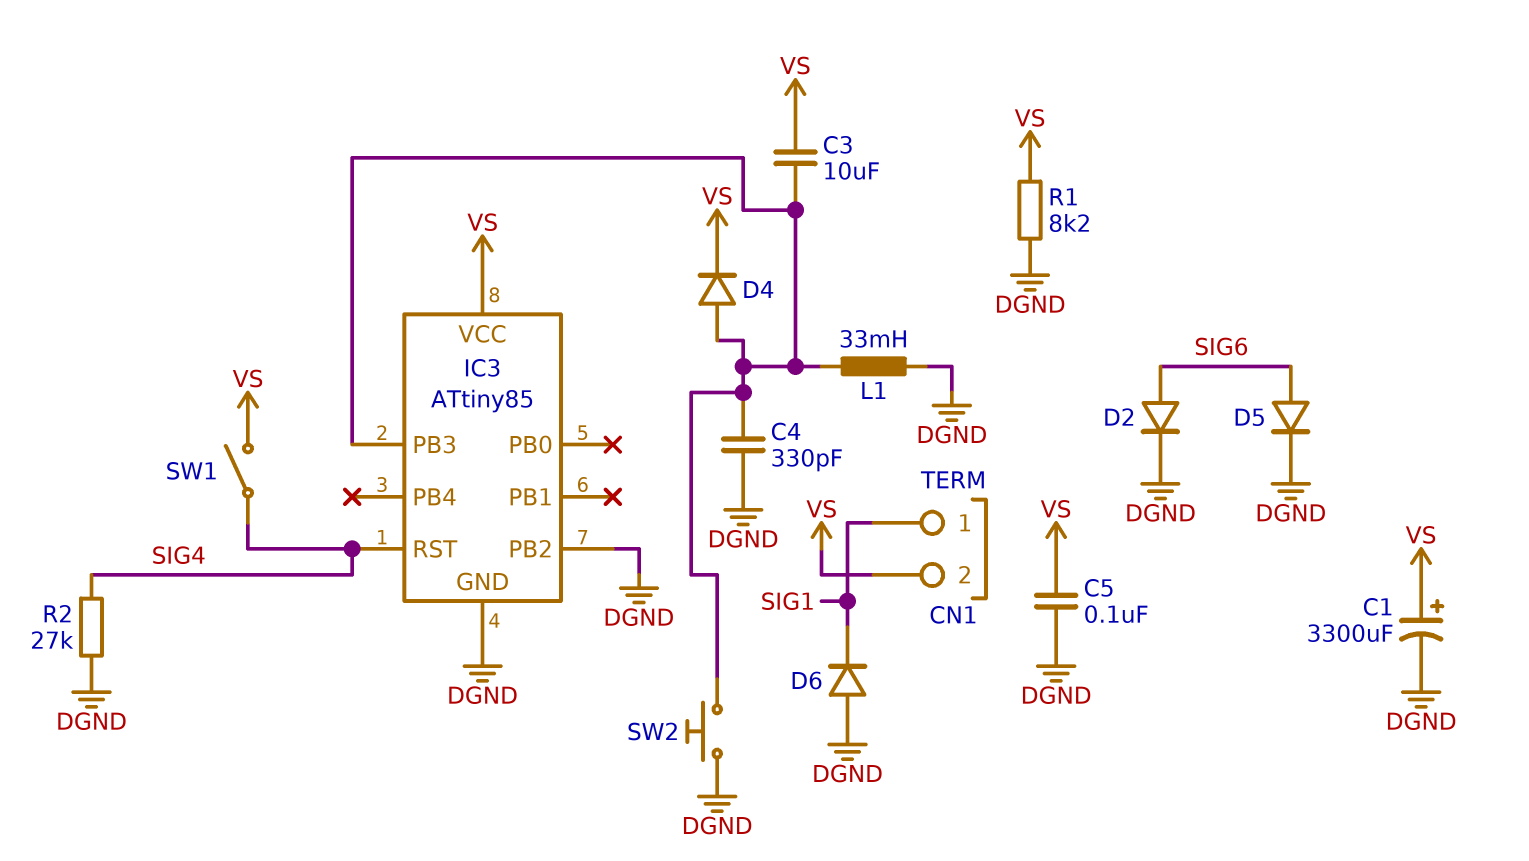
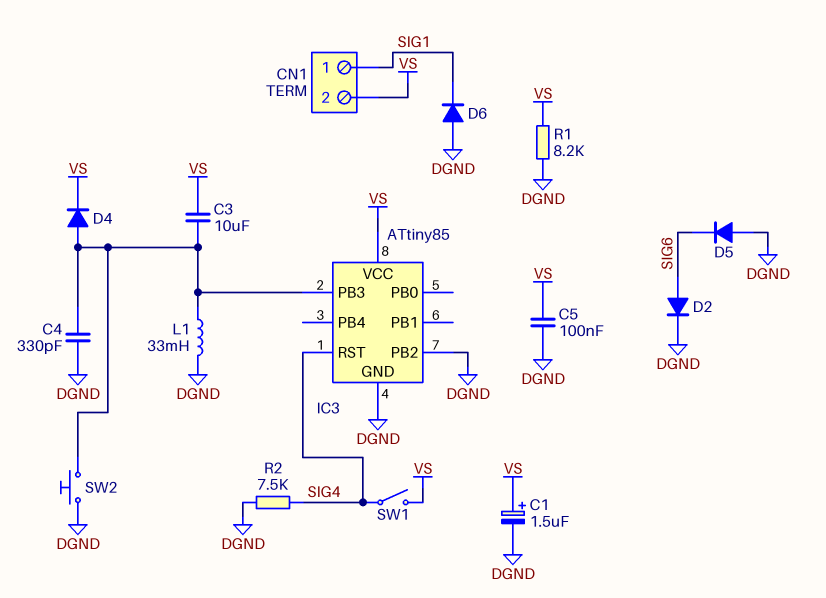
C1: 3300uF (plus VS, minus DGND) -> 1.5uF (plus VS, minus DGND)
D5: diode (A SIG6, K DGND) -> diode (A DGND, K SIG6)
R2: 27k (DGND, SIG4) -> 7.5k (DGND, SIG4)

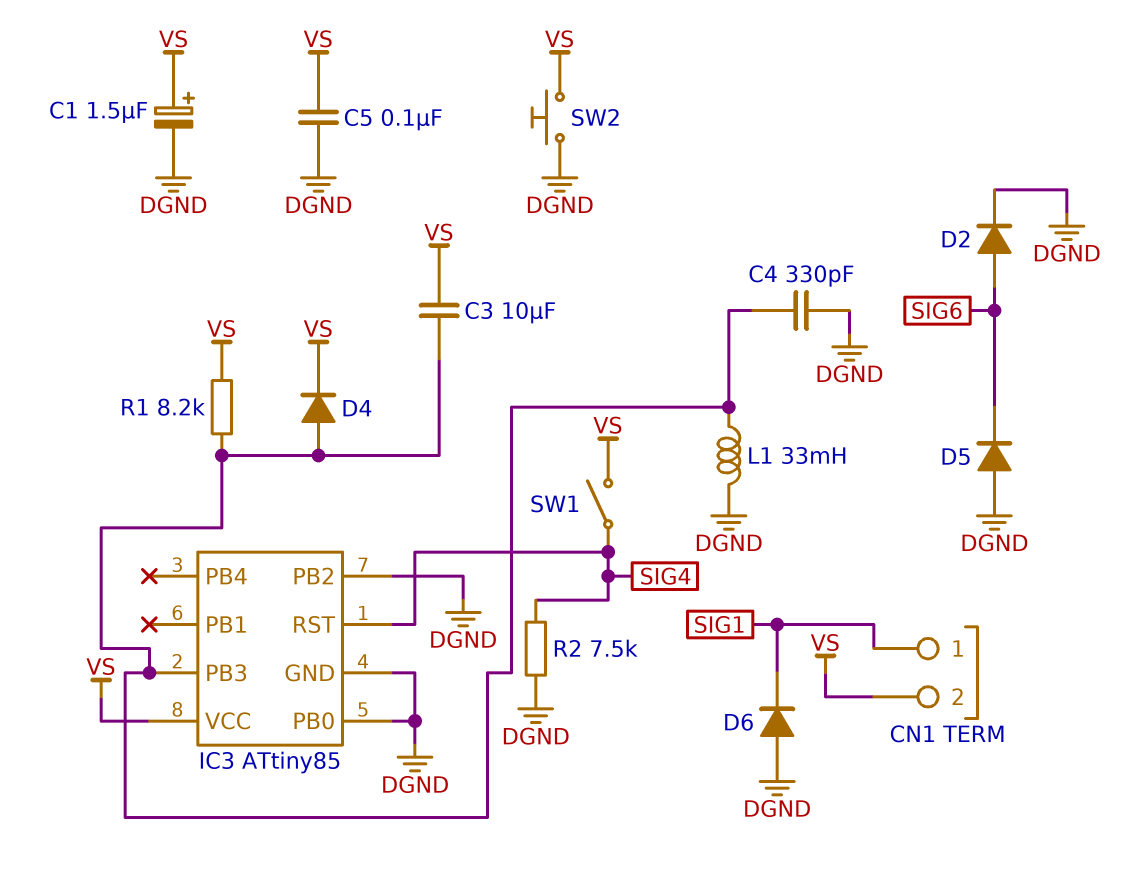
IC3 pin PB0: none -> DGND
R1: 8.2k (DGND, VS) -> 8.2k (IC3/PB3, VS)
SW2: button (DGND, IC3/PB3) -> button (DGND, VS)

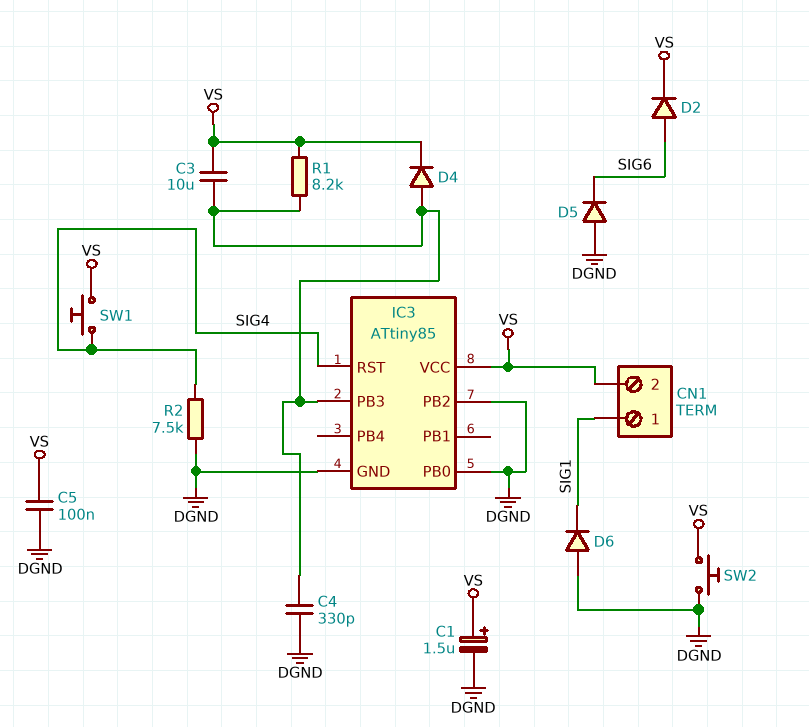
D2: diode (A SIG6, K DGND) -> diode (A SIG6, K VS)
L1: 33mH (DGND, IC3/PB3) -> none
SW1: switch (SIG4, VS) -> button (SIG4, VS)

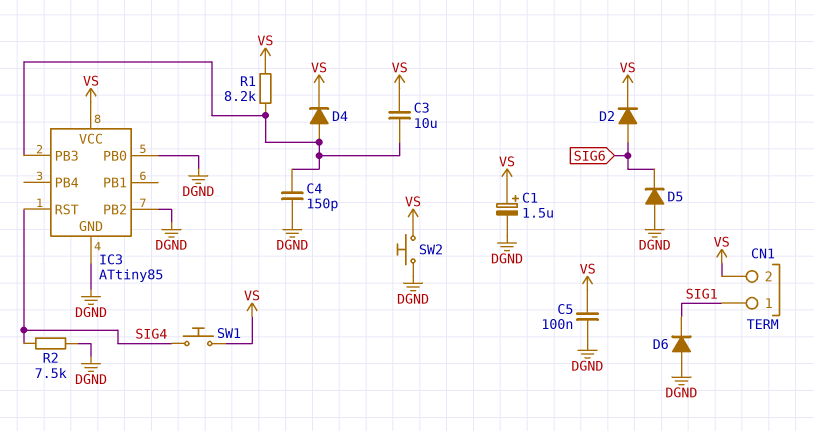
C4: 330pF (DGND, IC3/PB3) -> 150pF (DGND, IC3/PB3)

